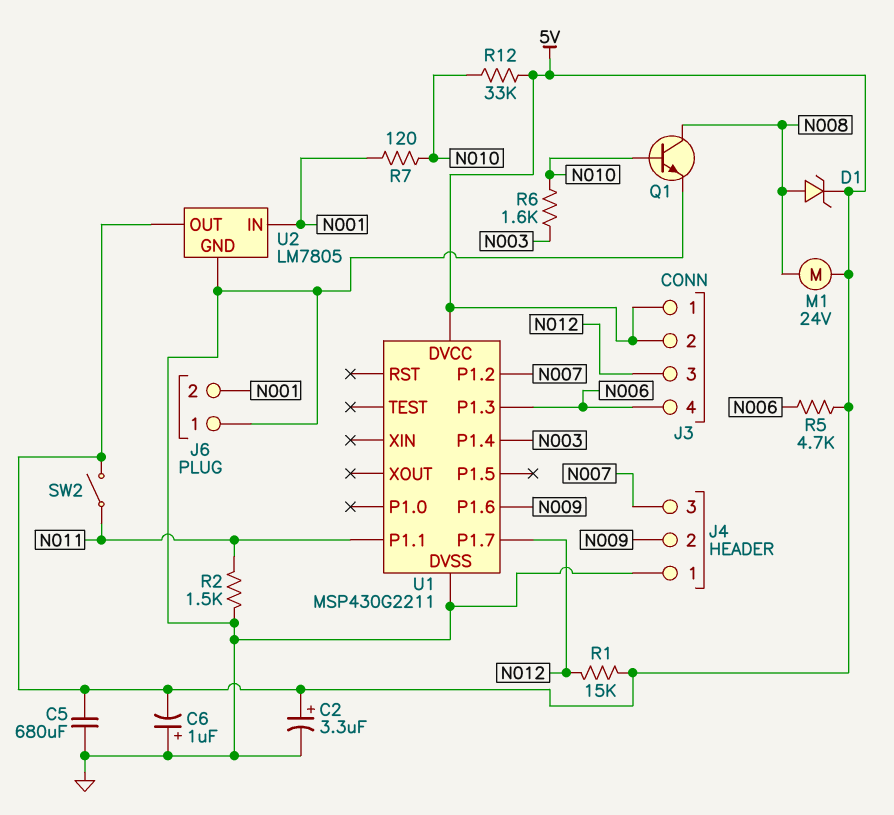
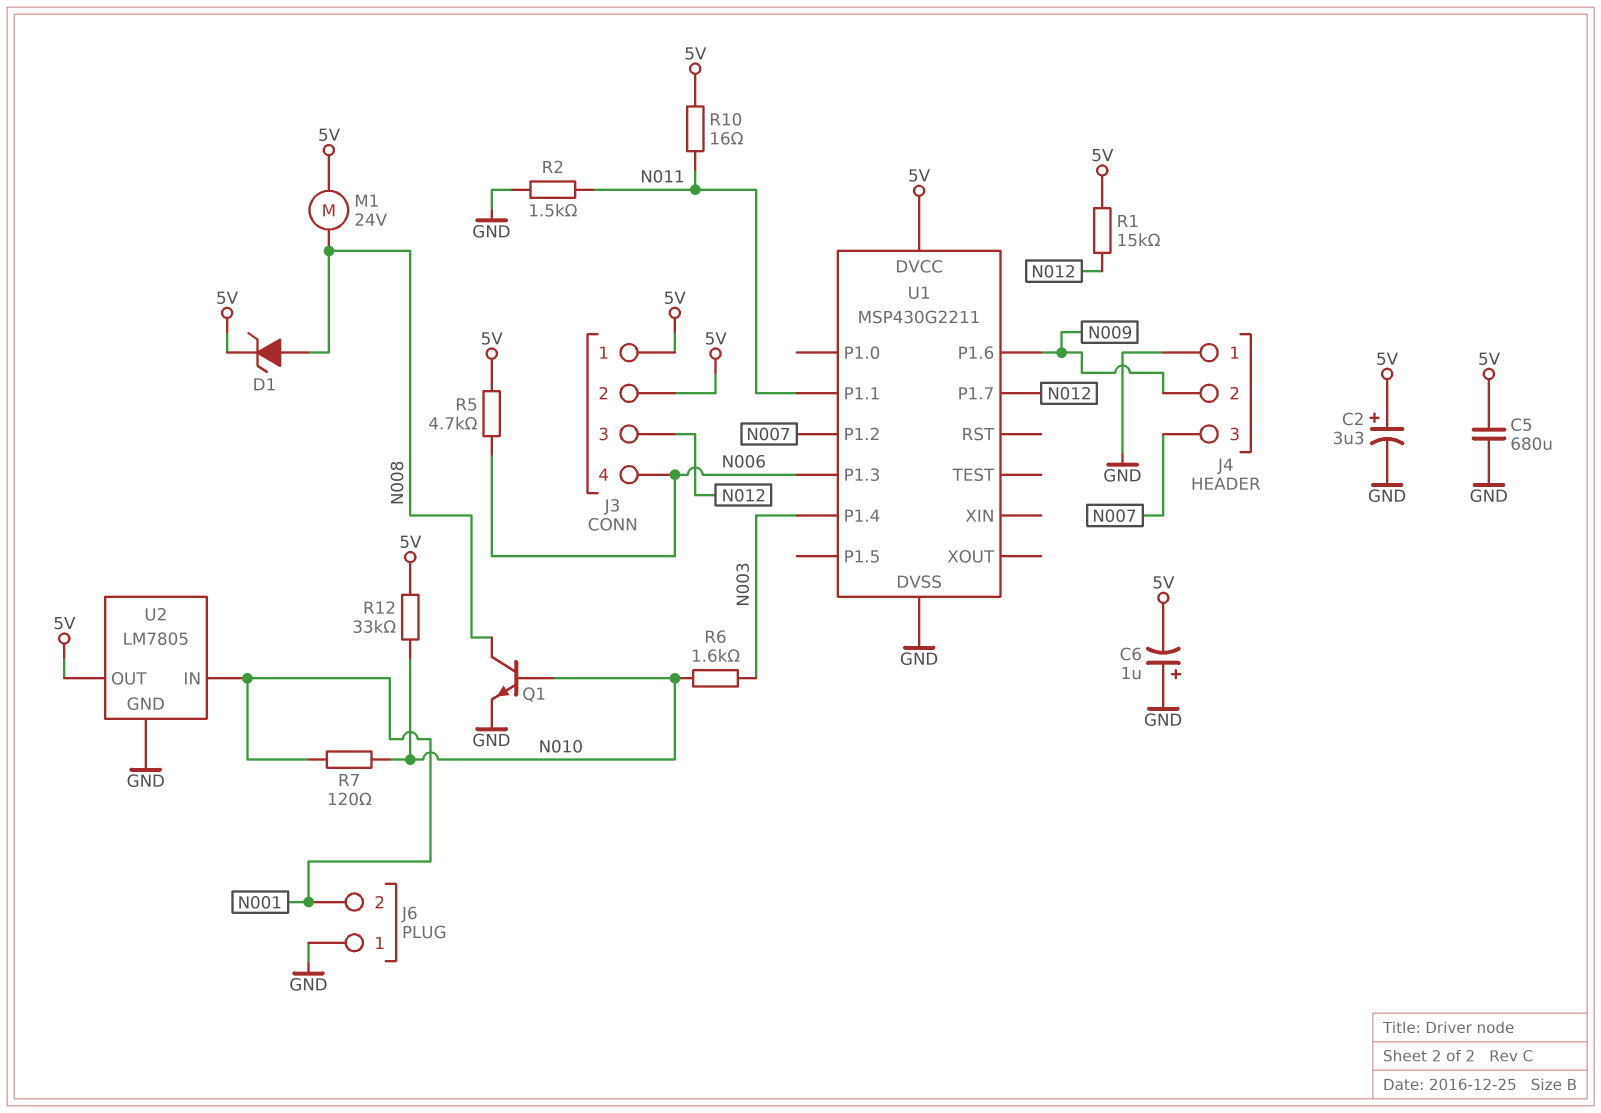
R10: none -> 16 (5V, N011)
SW2: switch (5V, N011) -> none

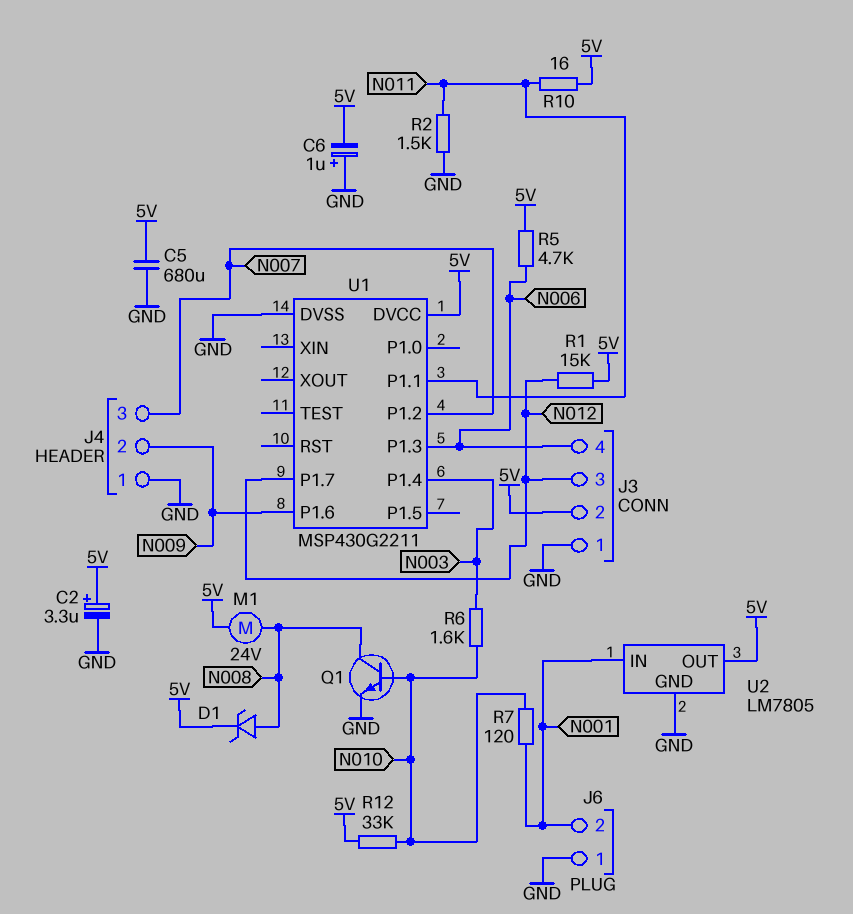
J3 pin 1: 5V -> GND

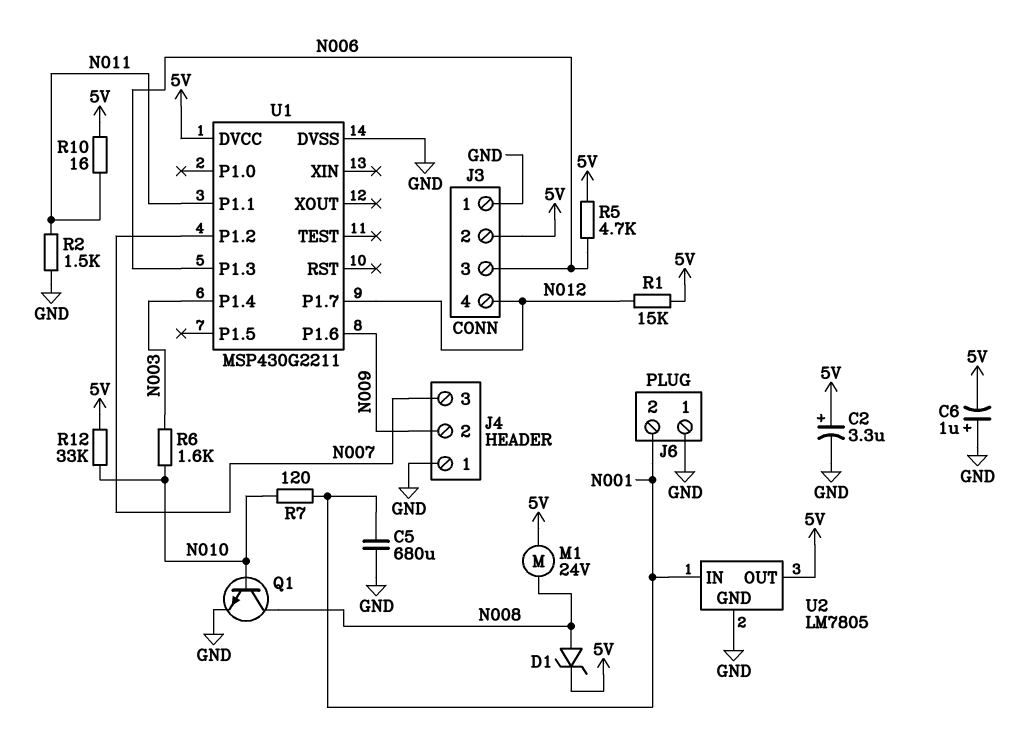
C5: 680uF (5V, GND) -> 680uF (GND, N001)
J3 pin 3: N012 -> N006
J3 pin 4: N006 -> N012

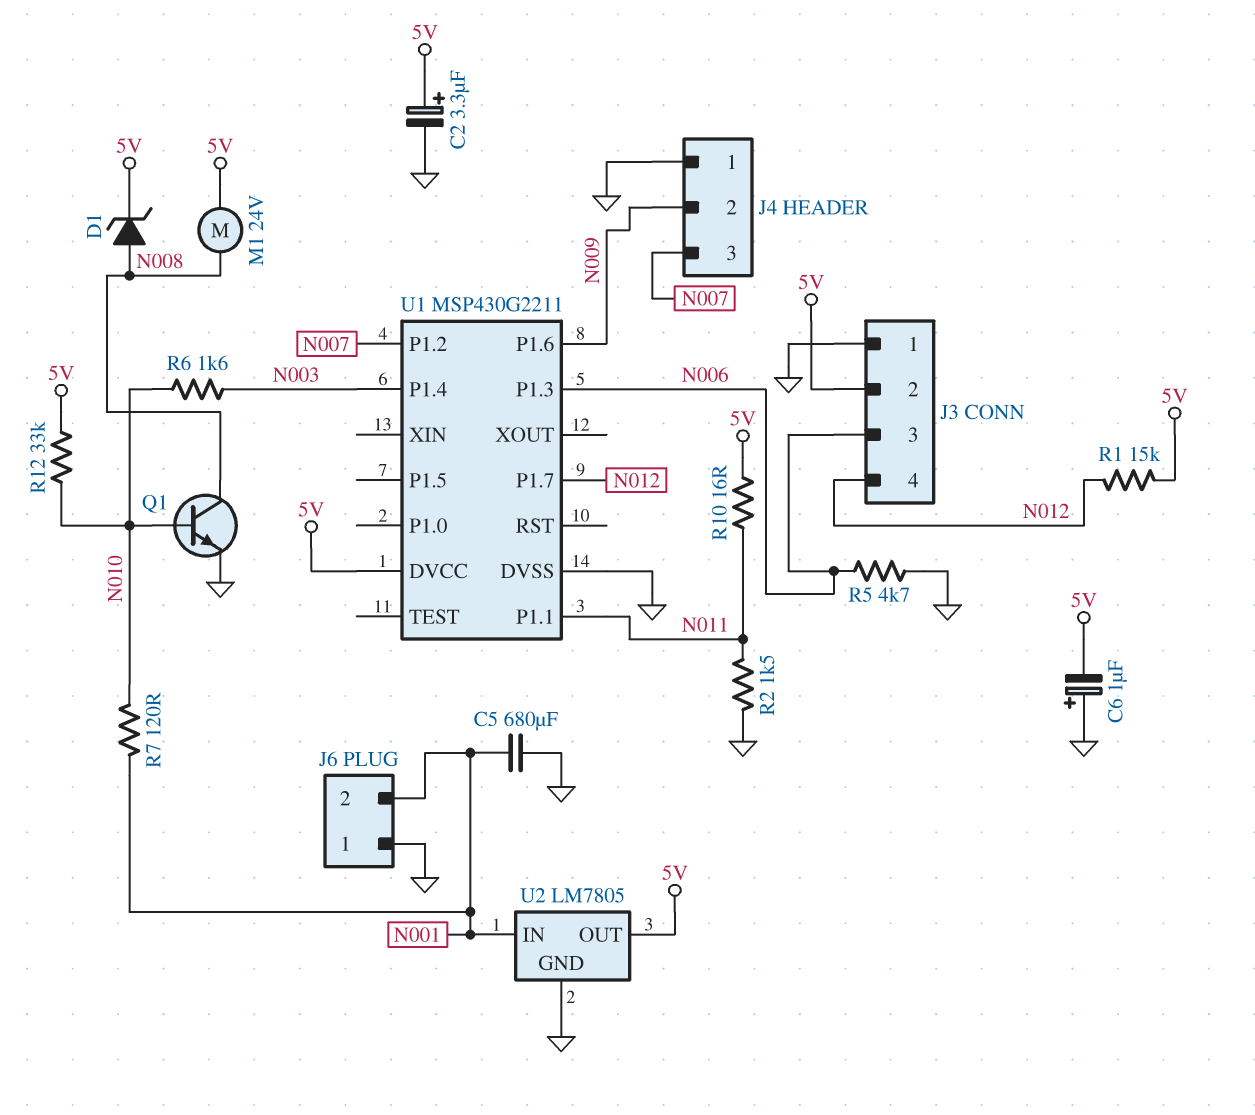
R5: 4.7k (5V, N006) -> 4.7k (GND, N006)

